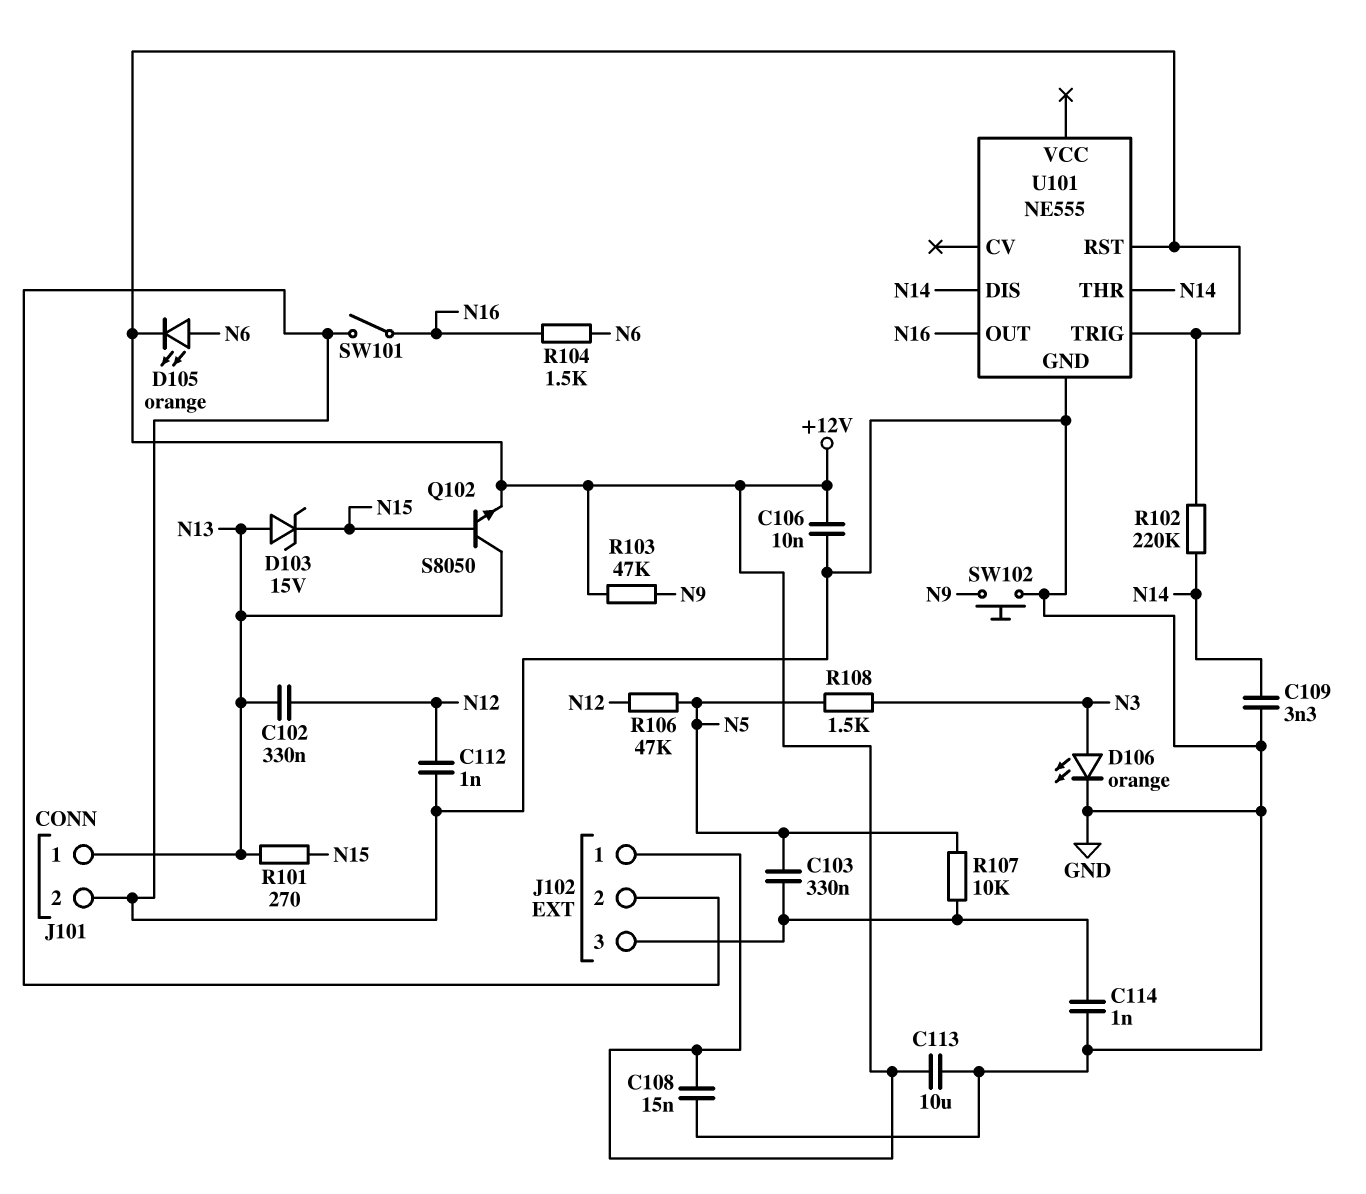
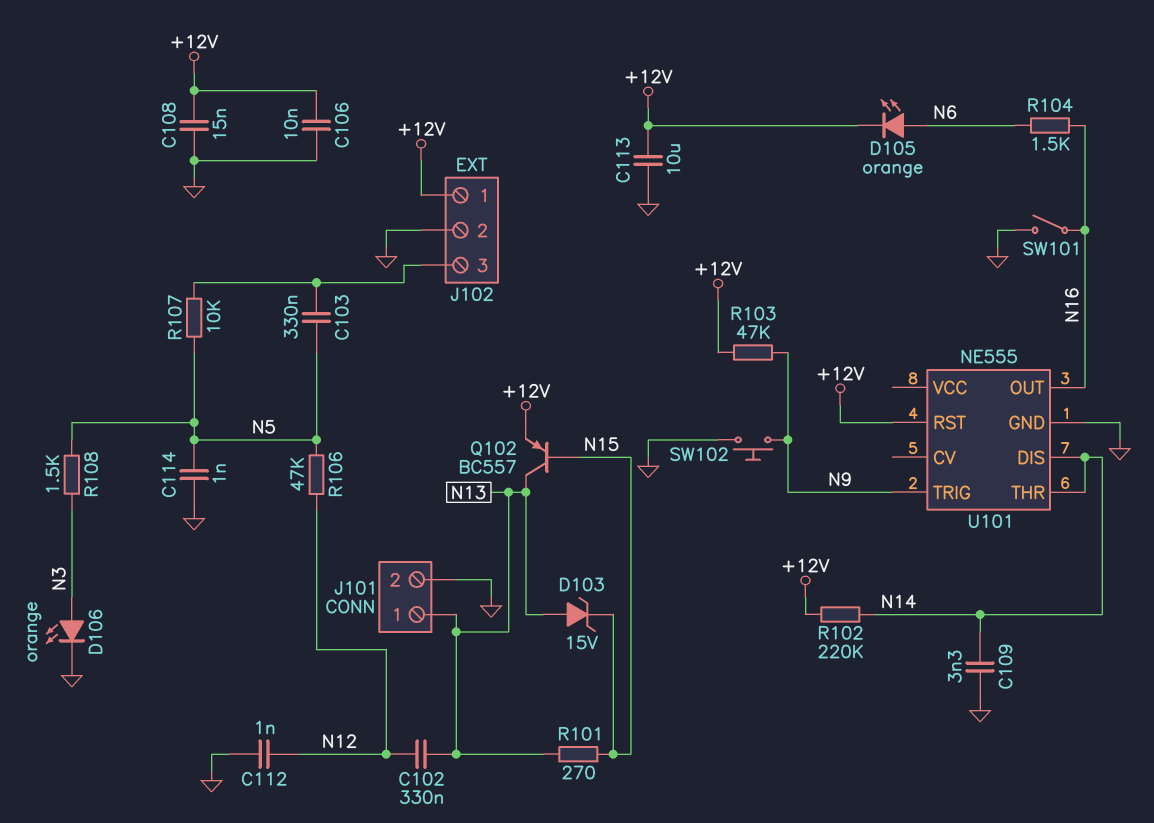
C114: 1nF (GND, J102/3) -> 1nF (GND, N5)
Q102: NPN S8050 (B N15, C N13, E +12V) -> PNP BC557 (B N15, C N13, E +12V)
U101 pin TRIG: +12V -> N9

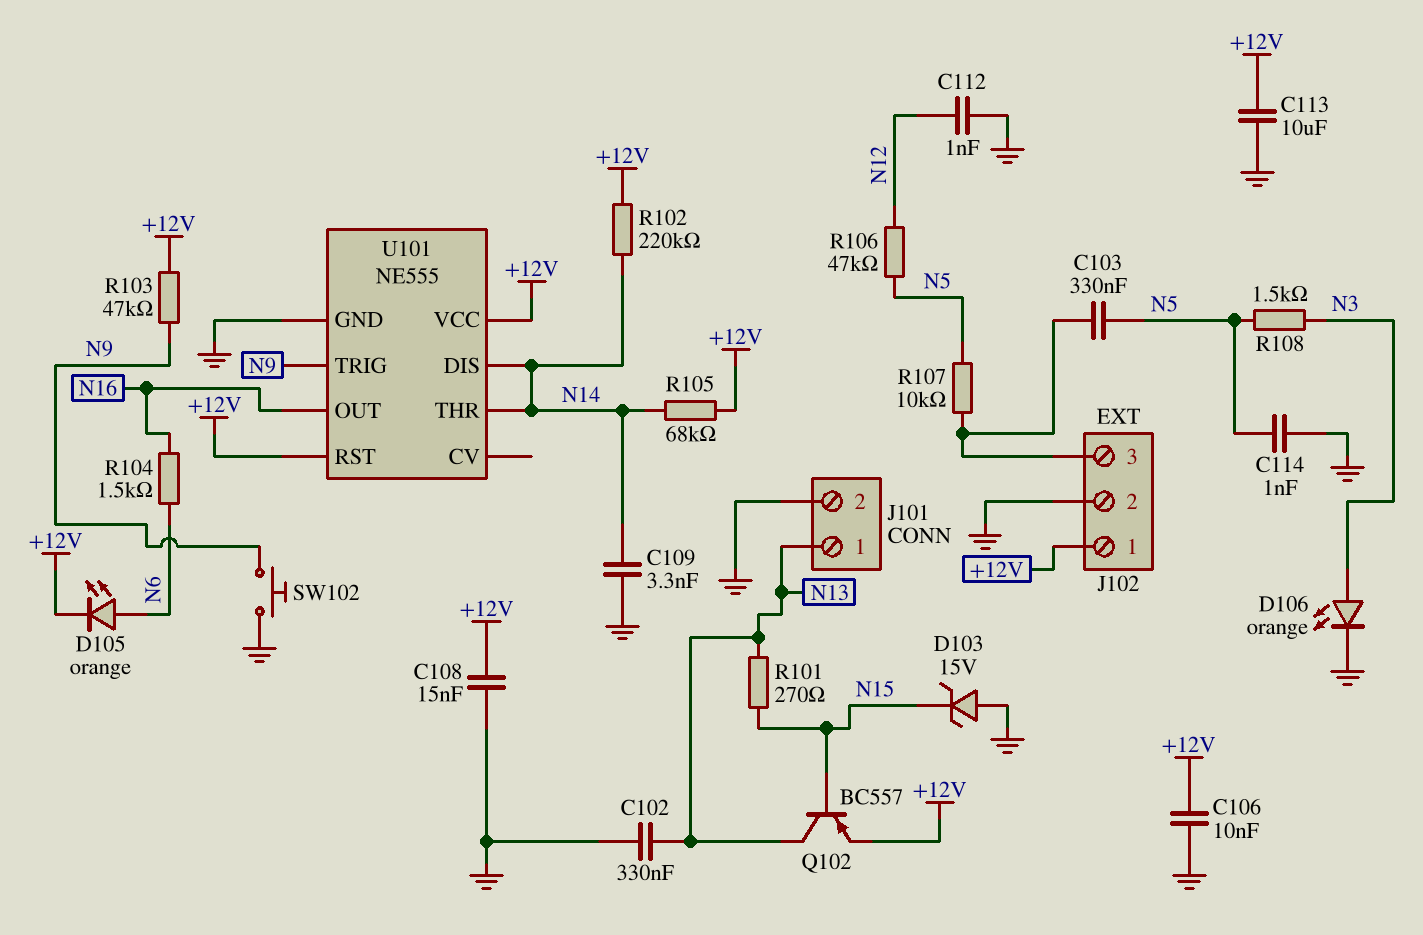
C102: 330nF (N12, N13) -> 330nF (GND, N13)
D103: zener 15V (A N13, K N15) -> zener 15V (A GND, K N15)
R105: none -> 68k (+12V, N14)
SW101: switch (GND, N16) -> none
U101 pin VCC: none -> +12V

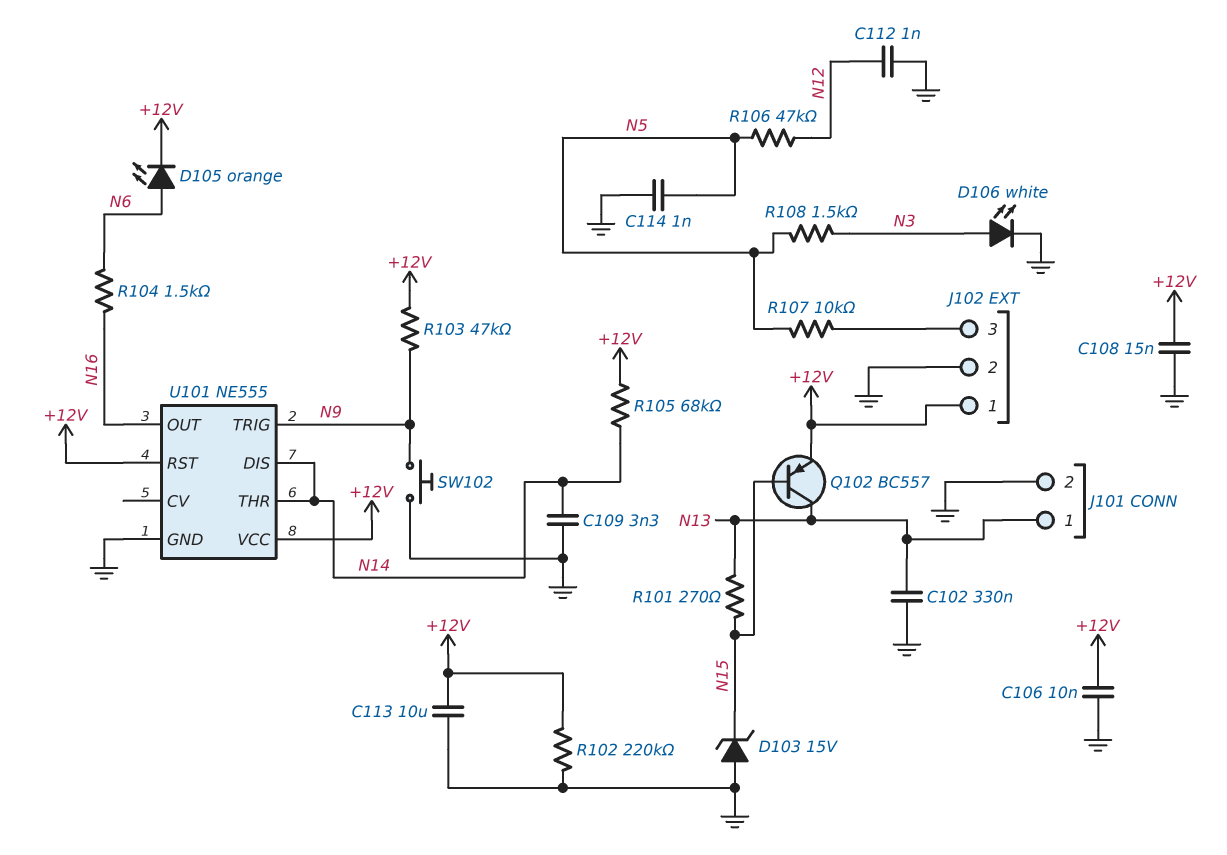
C103: 330nF (J102/3, N5) -> none
D106: LED orange (A N3, K GND) -> LED white (A N3, K GND)
R102: 220k (+12V, N14) -> 220k (+12V, GND)

